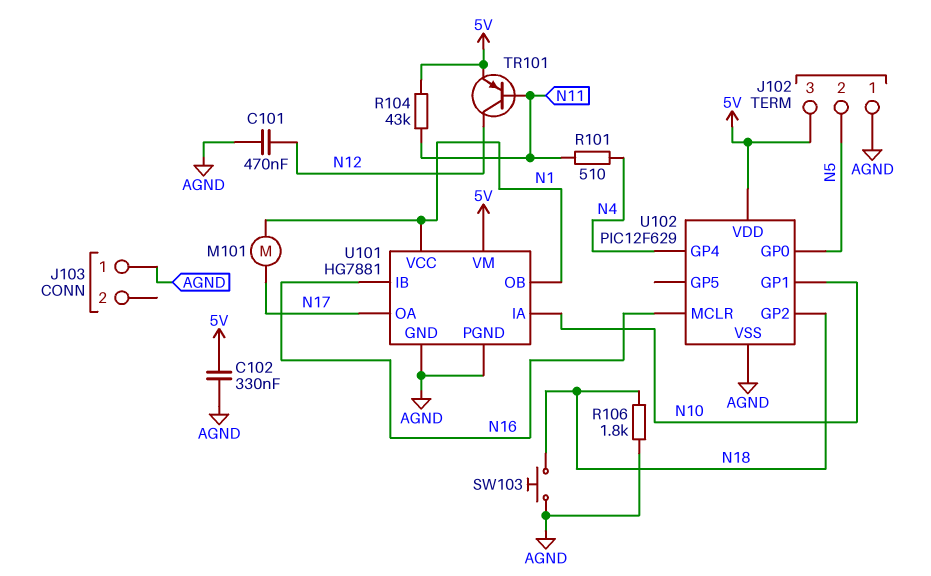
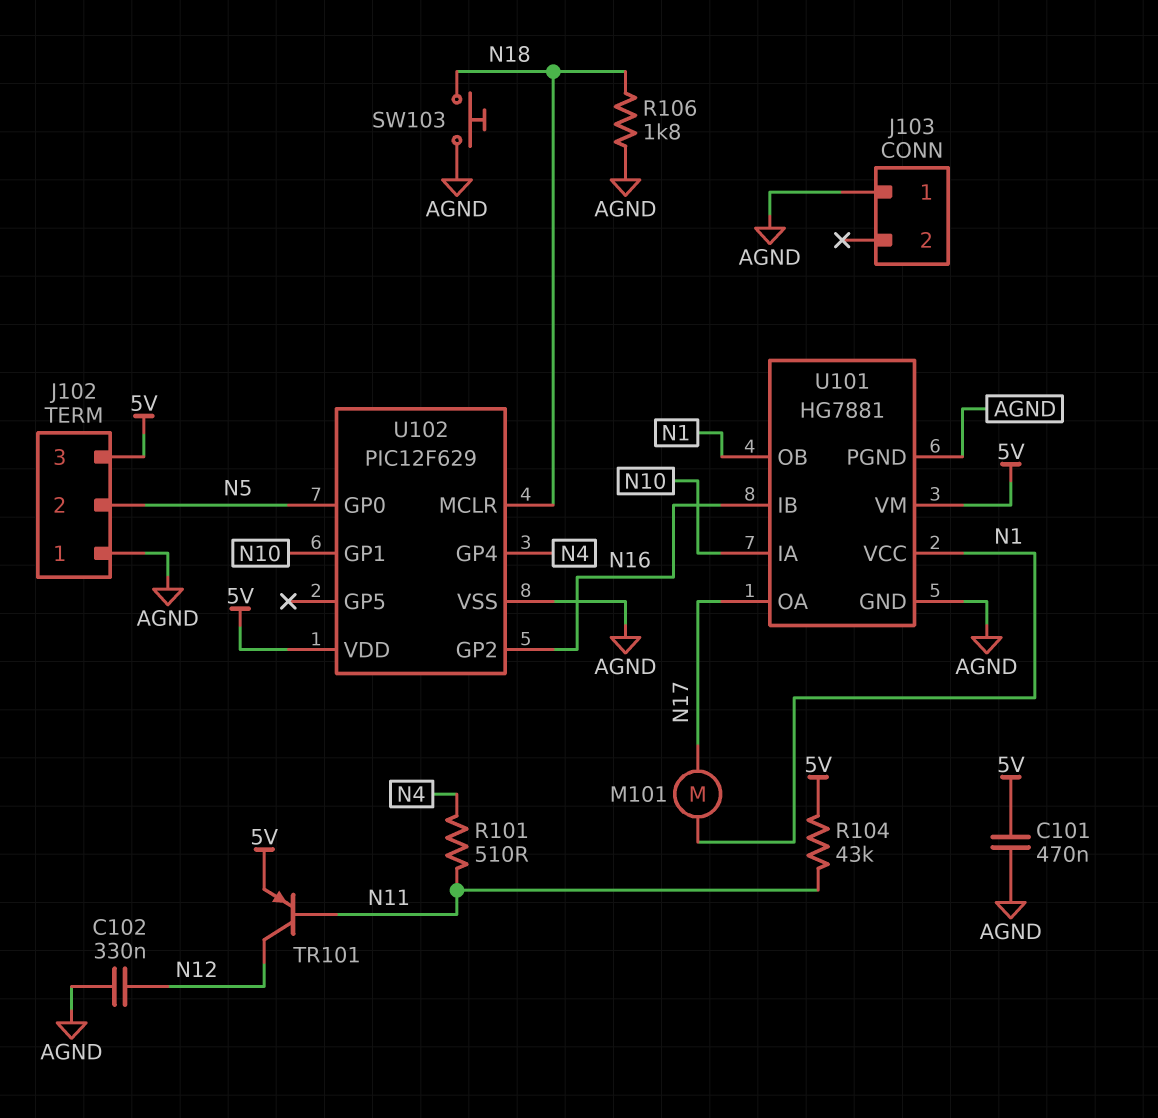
C101: 470nF (AGND, N12) -> 470nF (5V, AGND)
C102: 330nF (5V, AGND) -> 330nF (AGND, N12)
U102 pin GP2: N18 -> N16
U102 pin MCLR: N16 -> N18

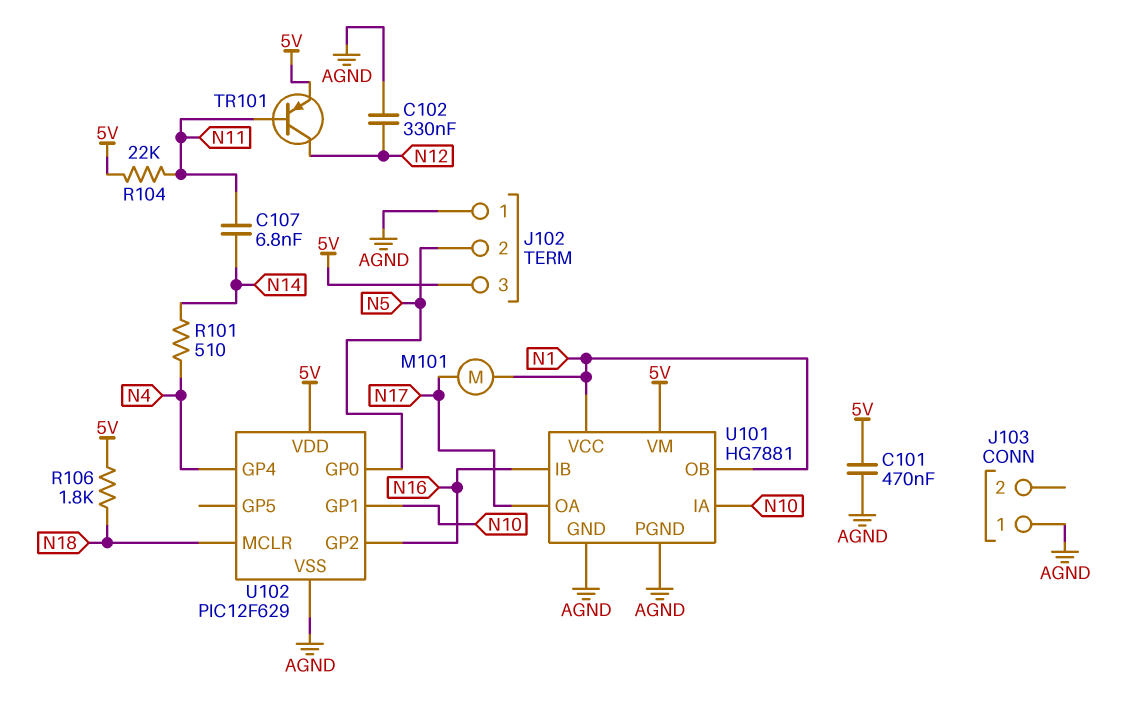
C107: none -> 6.8nF (N11, N14)
R101: 510 (N4, N11) -> 510 (N4, N14)
R104: 43k (5V, N11) -> 22k (5V, N11)
R106: 1.8k (AGND, N18) -> 1.8k (5V, N18)
SW103: button (AGND, N18) -> none

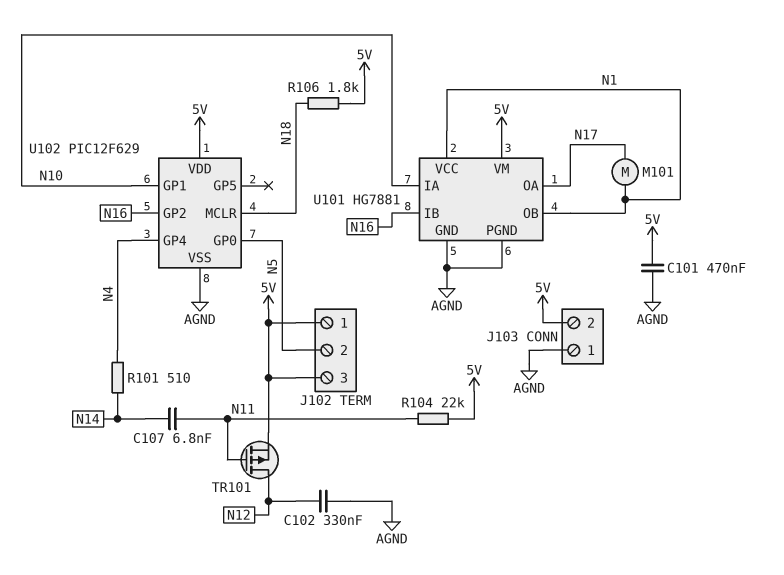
J102 pin 1: AGND -> 5V
J103 pin 2: none -> 5V
TR101: PNP (B N11, C N12, E 5V) -> PMOS (G N11, D N12, S 5V)

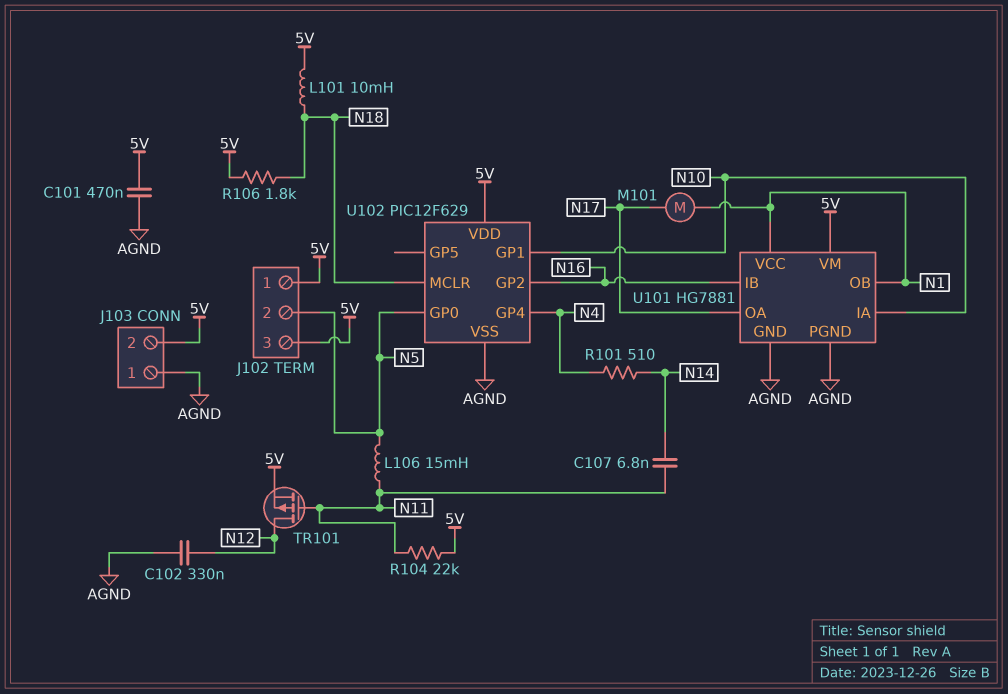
L101: none -> 10mH (5V, N18)
L106: none -> 15mH (N5, N11)

